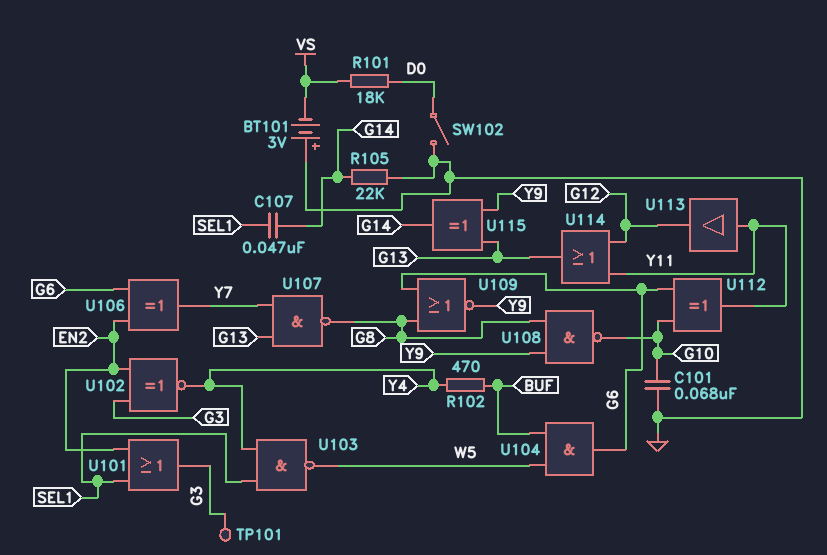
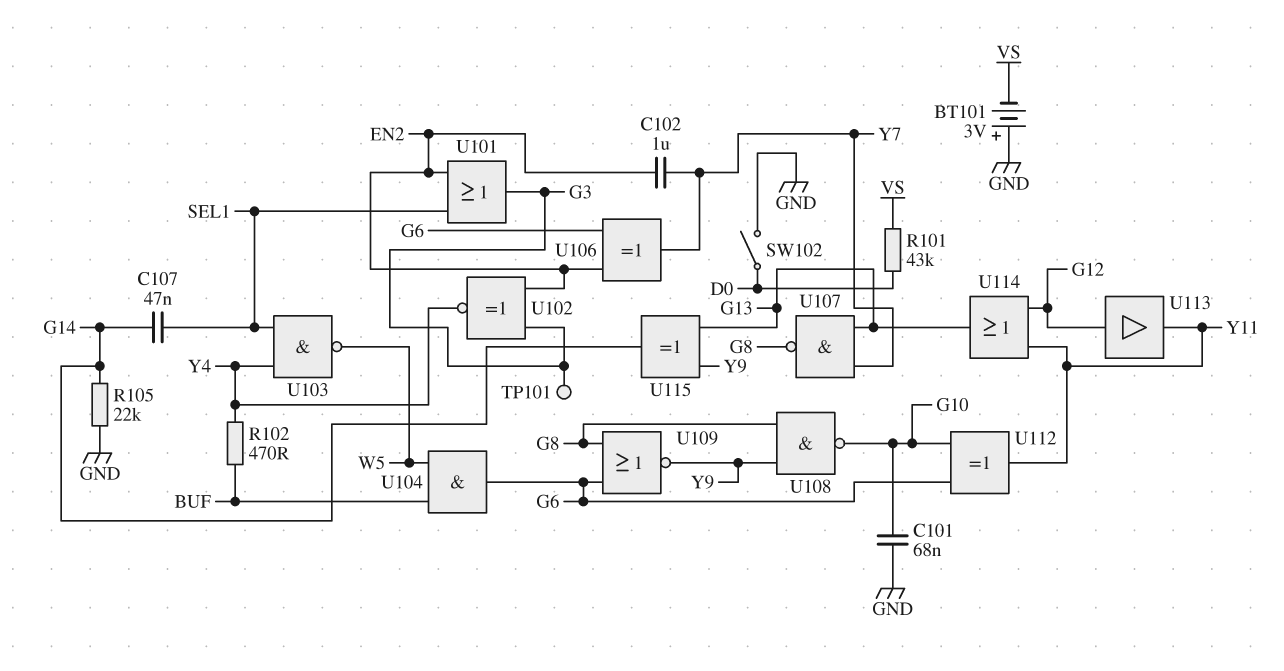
C102: none -> 1uF (EN2, Y7)
R101: 18k (D0, VS) -> 43k (D0, VS)
U113: buffer (in Y11, out G12) -> buffer (in G12, out Y11)

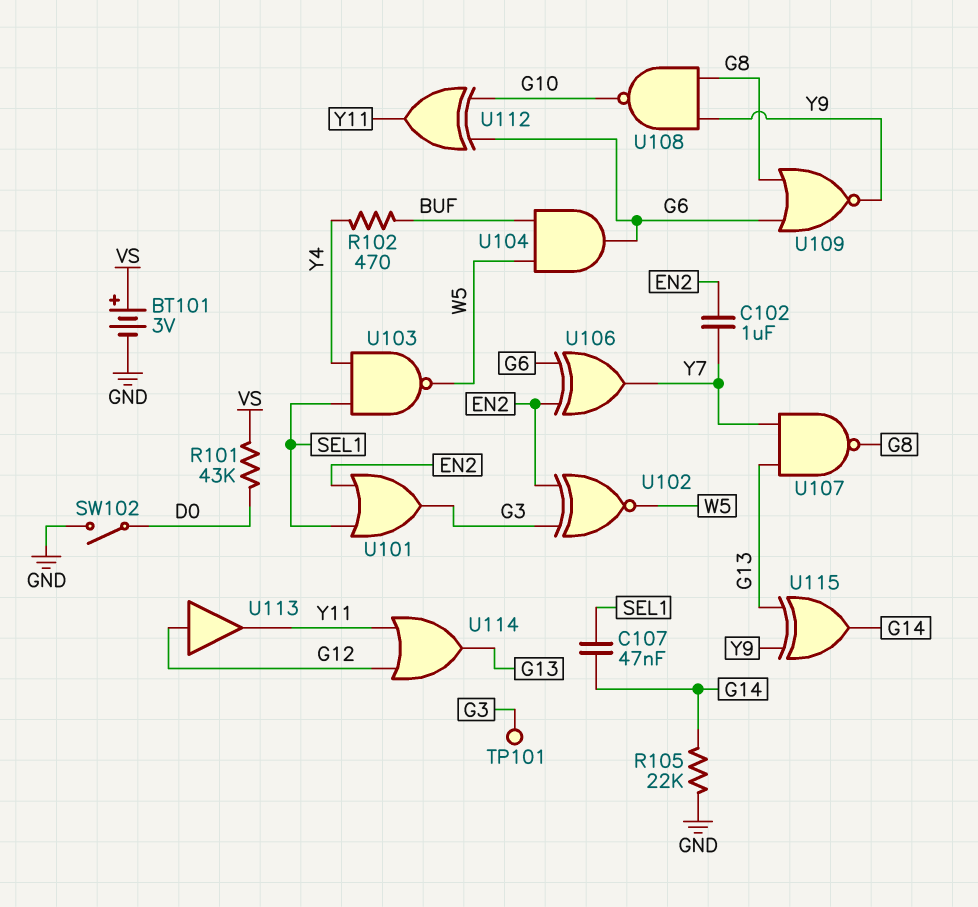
BT101: 3V (plus GND, minus VS) -> 3V (plus VS, minus GND)
C101: 68nF (G10, GND) -> none
U102: XNOR (in EN2, in G3, out Y4) -> XNOR (in EN2, in G3, out W5)

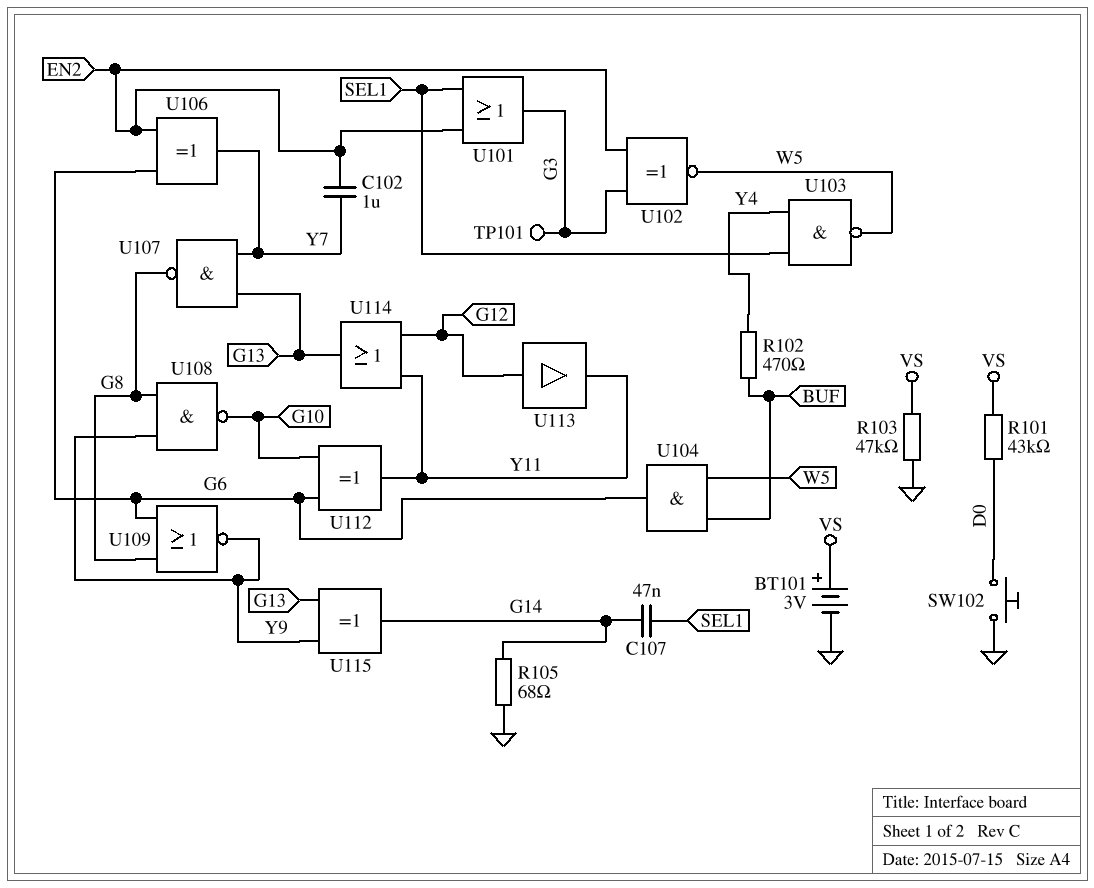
R103: none -> 47k (GND, VS)
R105: 22k (G14, GND) -> 68 (G14, GND)
SW102: switch (D0, GND) -> button (D0, GND)

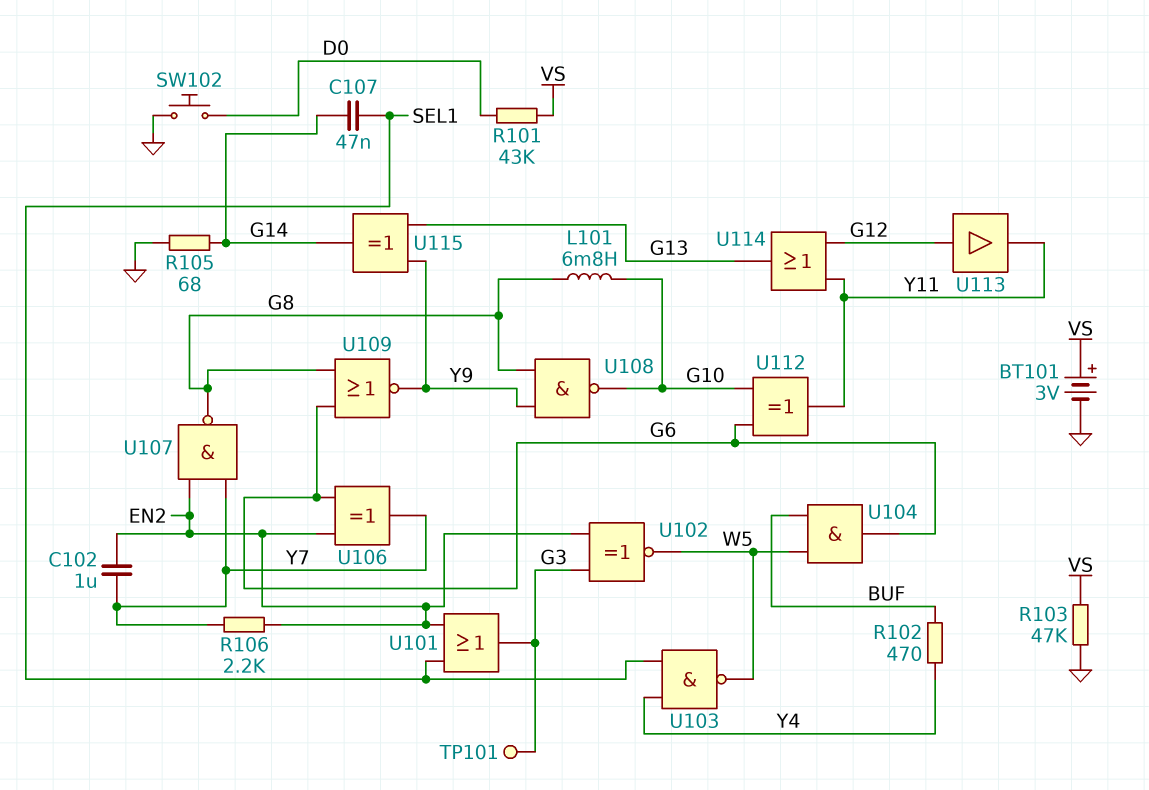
L101: none -> 6.8mH (G8, G10)
R106: none -> 2.2k (EN2, Y7)
U107: NAND (in G13, in Y7, out G8) -> NAND (in EN2, in Y7, out G8)

